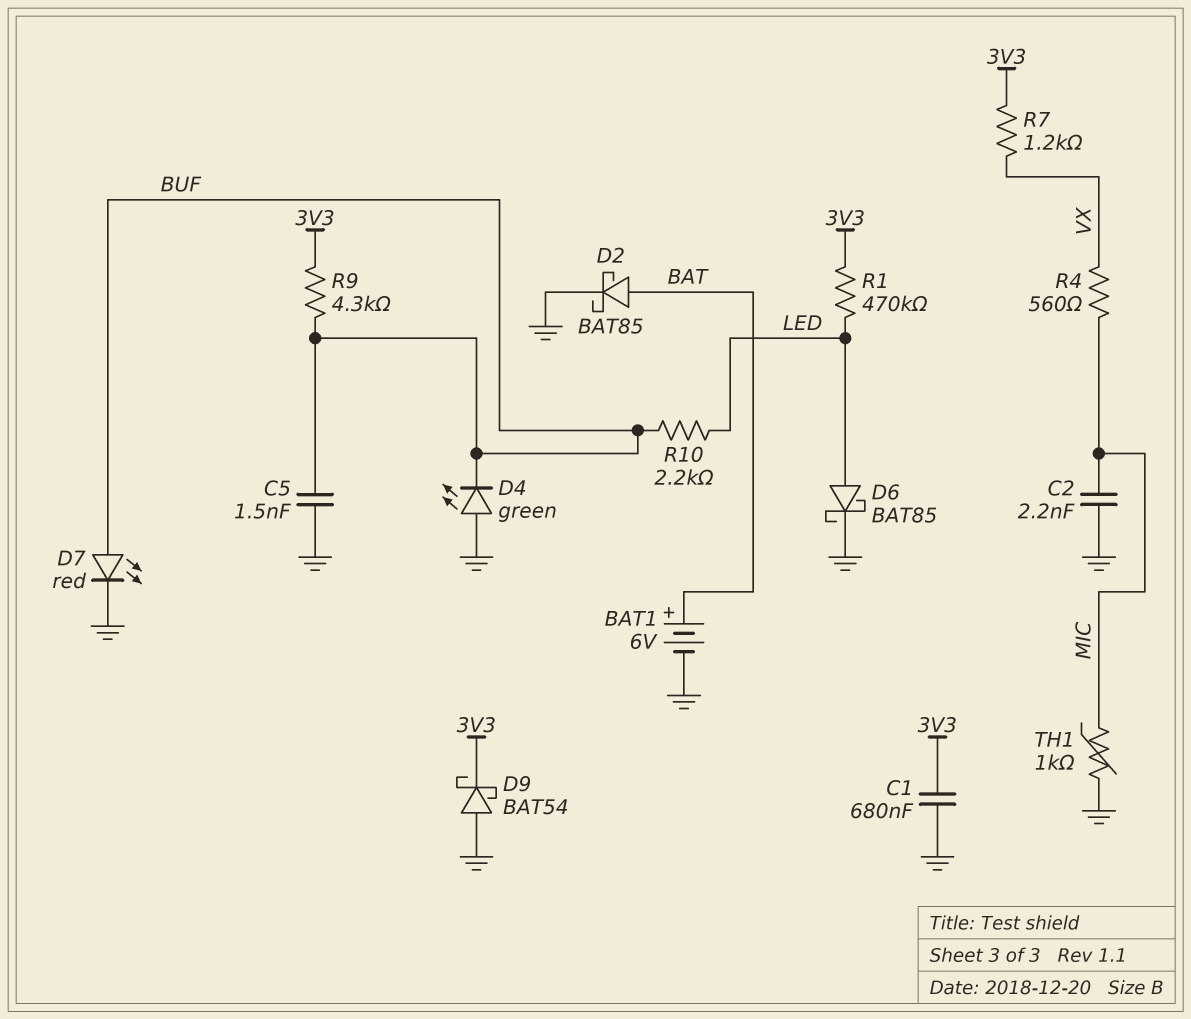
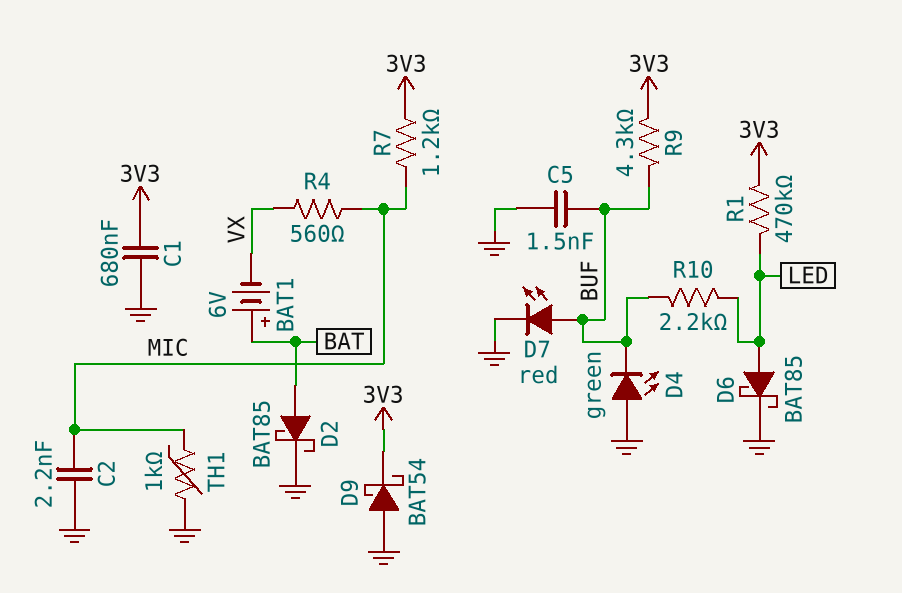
BAT1: 6V (plus BAT, minus GND) -> 6V (plus BAT, minus VX)
R7: 1.2k (3V3, VX) -> 1.2k (3V3, MIC)

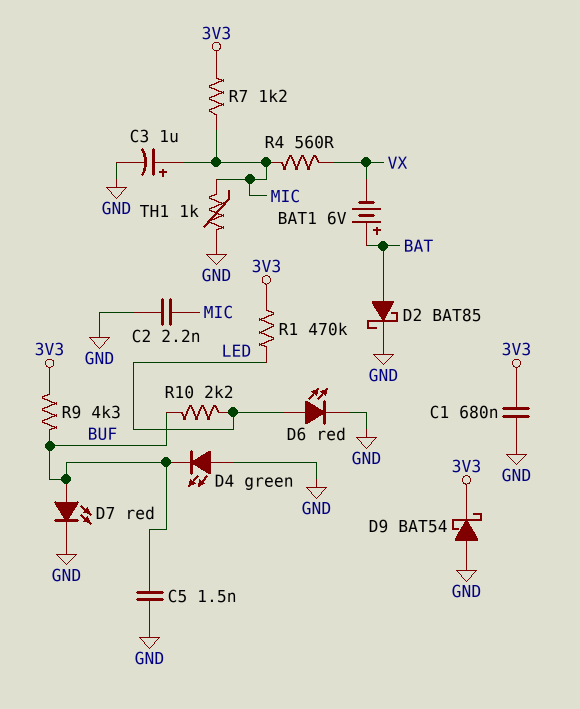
C3: none -> 1uF (plus MIC, minus GND)
D6: schottky BAT85 (A LED, K GND) -> LED red (A LED, K GND)

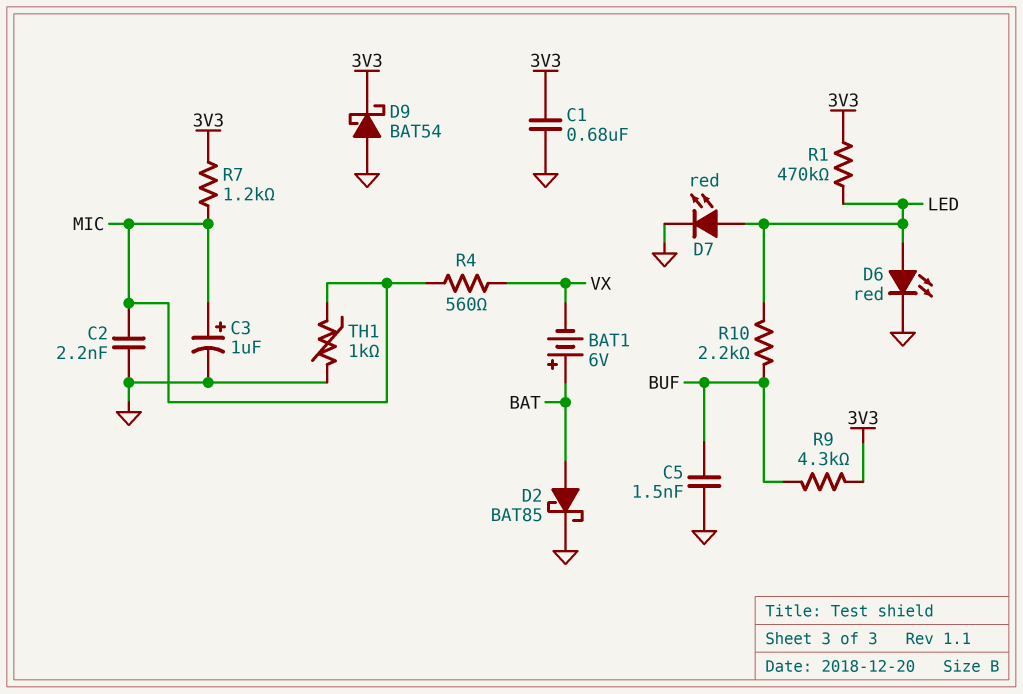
D4: LED green (A GND, K BUF) -> none
D7: LED red (A BUF, K GND) -> LED red (A LED, K GND)

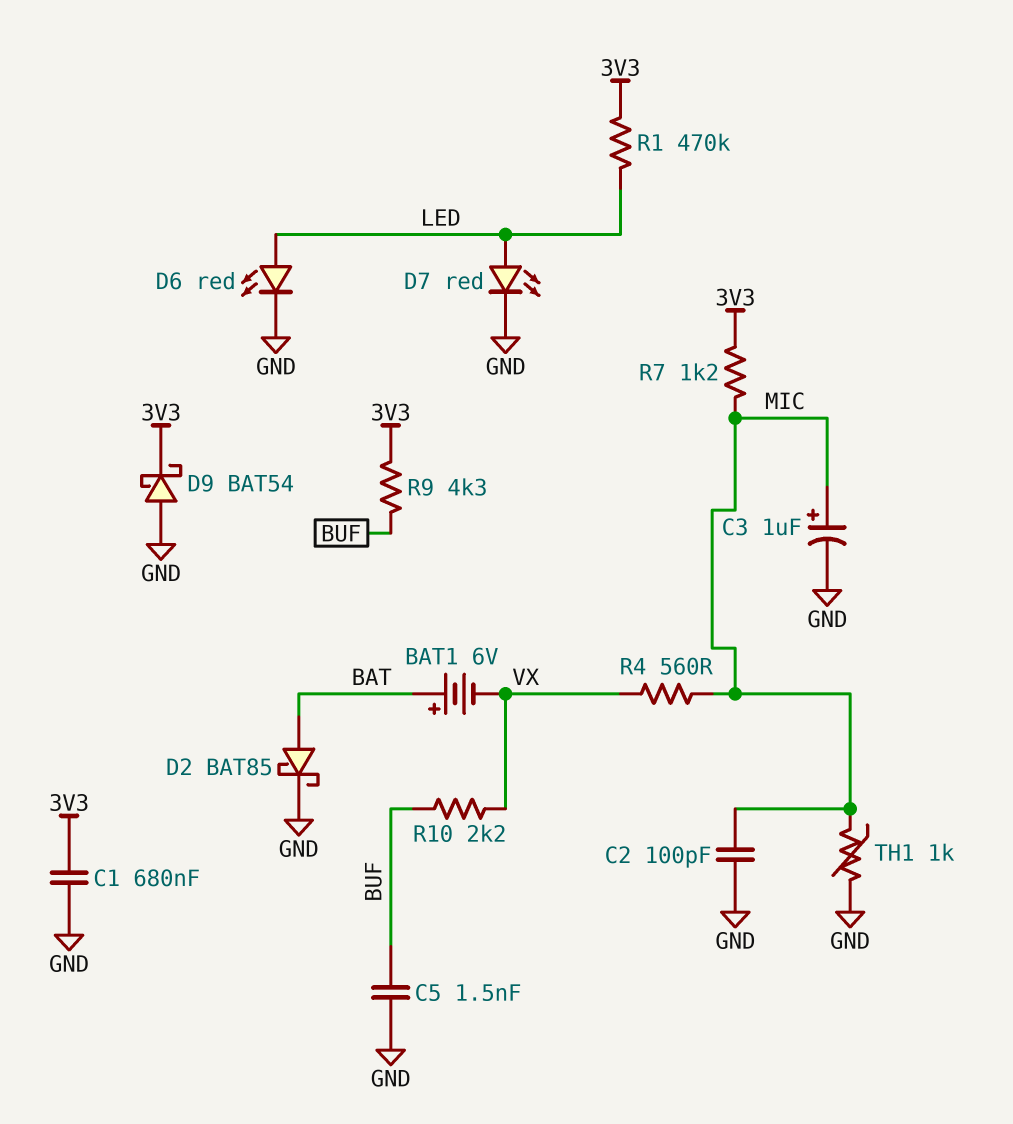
C2: 2.2nF (GND, MIC) -> 100pF (GND, MIC)
R10: 2.2k (BUF, LED) -> 2.2k (BUF, VX)

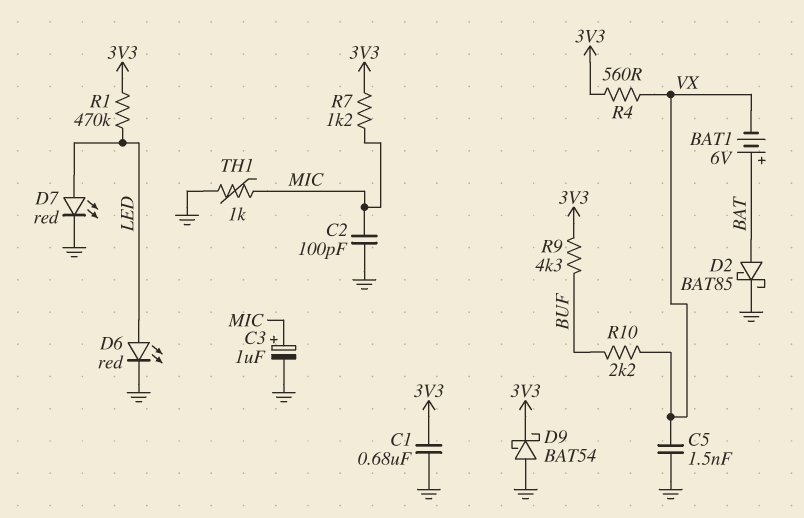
C5: 1.5nF (BUF, GND) -> 1.5nF (GND, VX)
R4: 560 (MIC, VX) -> 560 (3V3, VX)

